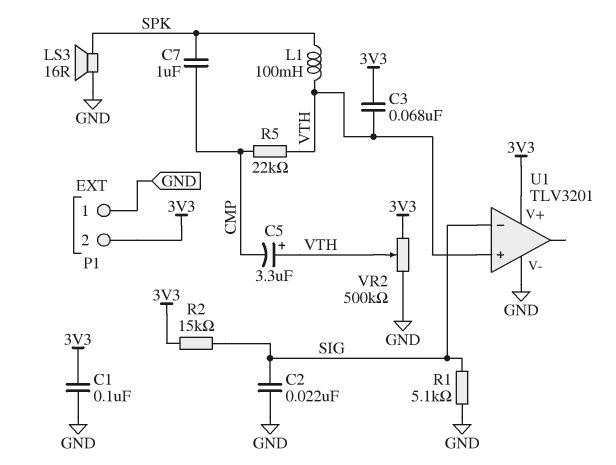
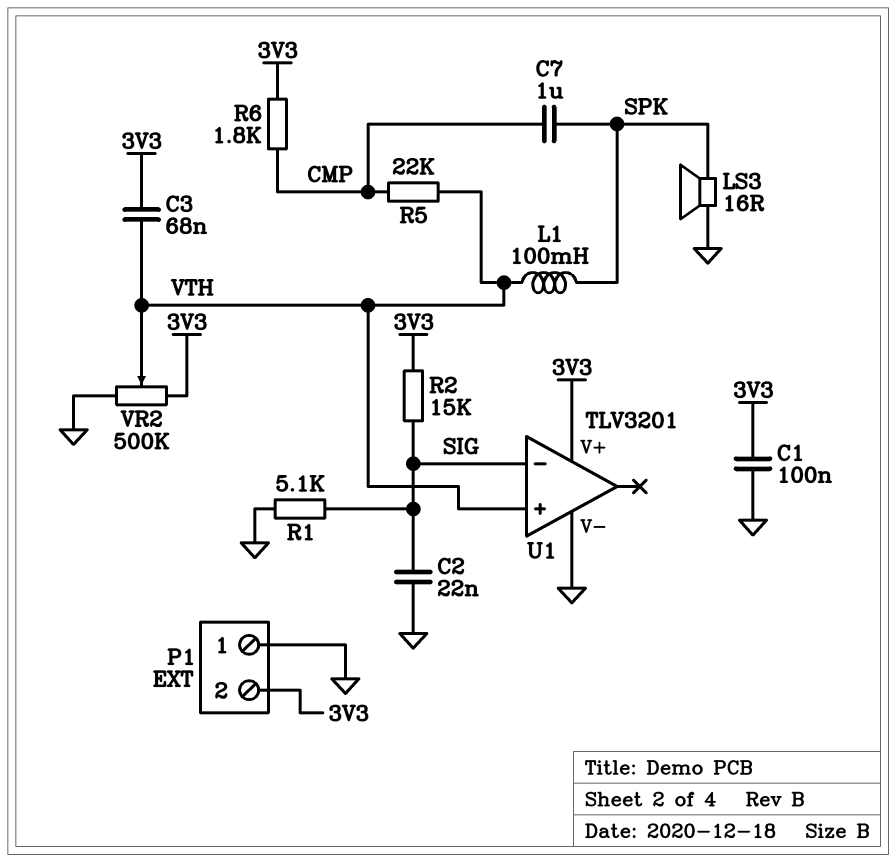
C5: 3.3uF (plus VTH, minus CMP) -> none
R6: none -> 1.8k (3V3, CMP)

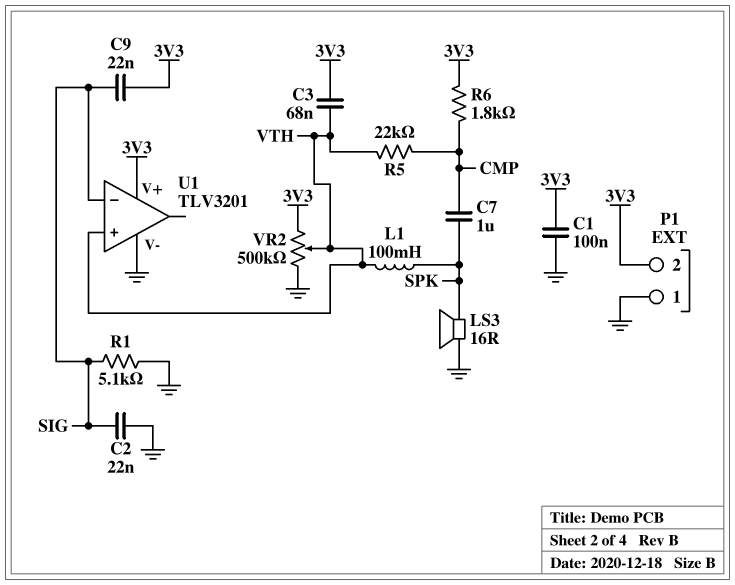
C9: none -> 22nF (3V3, SIG)
R2: 15k (3V3, SIG) -> none

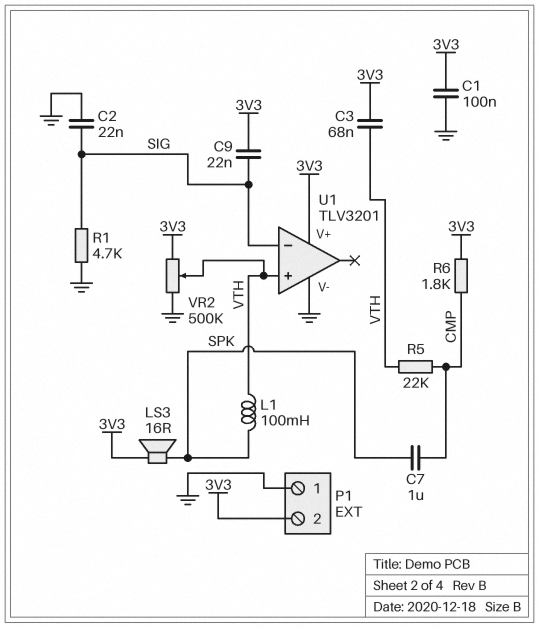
LS3: speaker 16R (GND, SPK) -> speaker 16R (3V3, SPK)
R1: 5.1k (GND, SIG) -> 4.7k (GND, SIG)

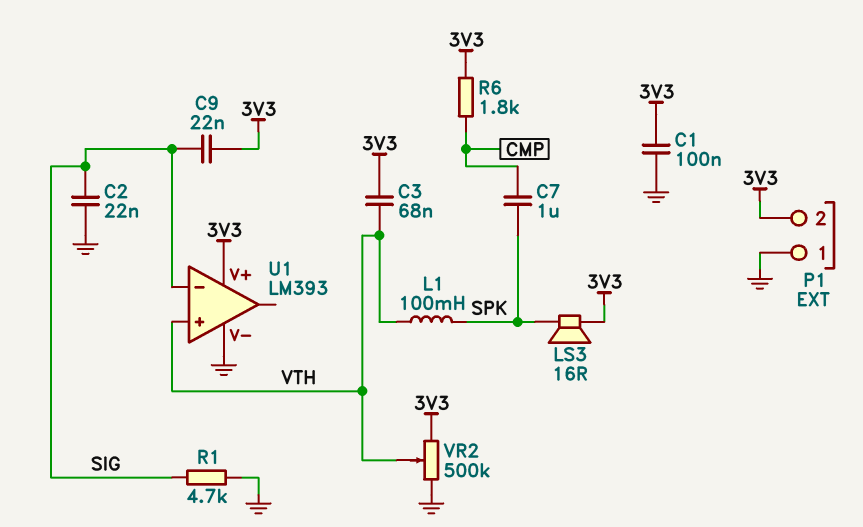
R5: 22k (CMP, VTH) -> none
U1: TLV3201 -> LM393

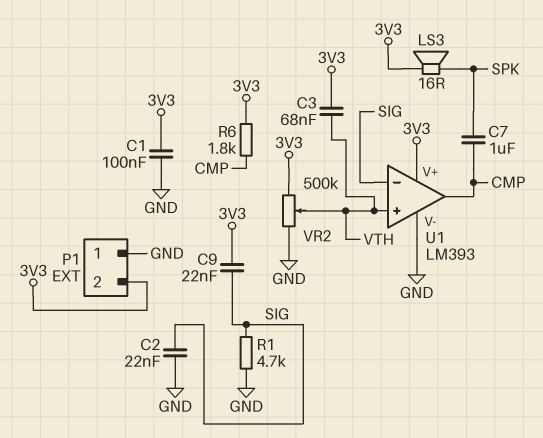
L1: 100mH (SPK, VTH) -> none
U1 pin out: none -> CMP

